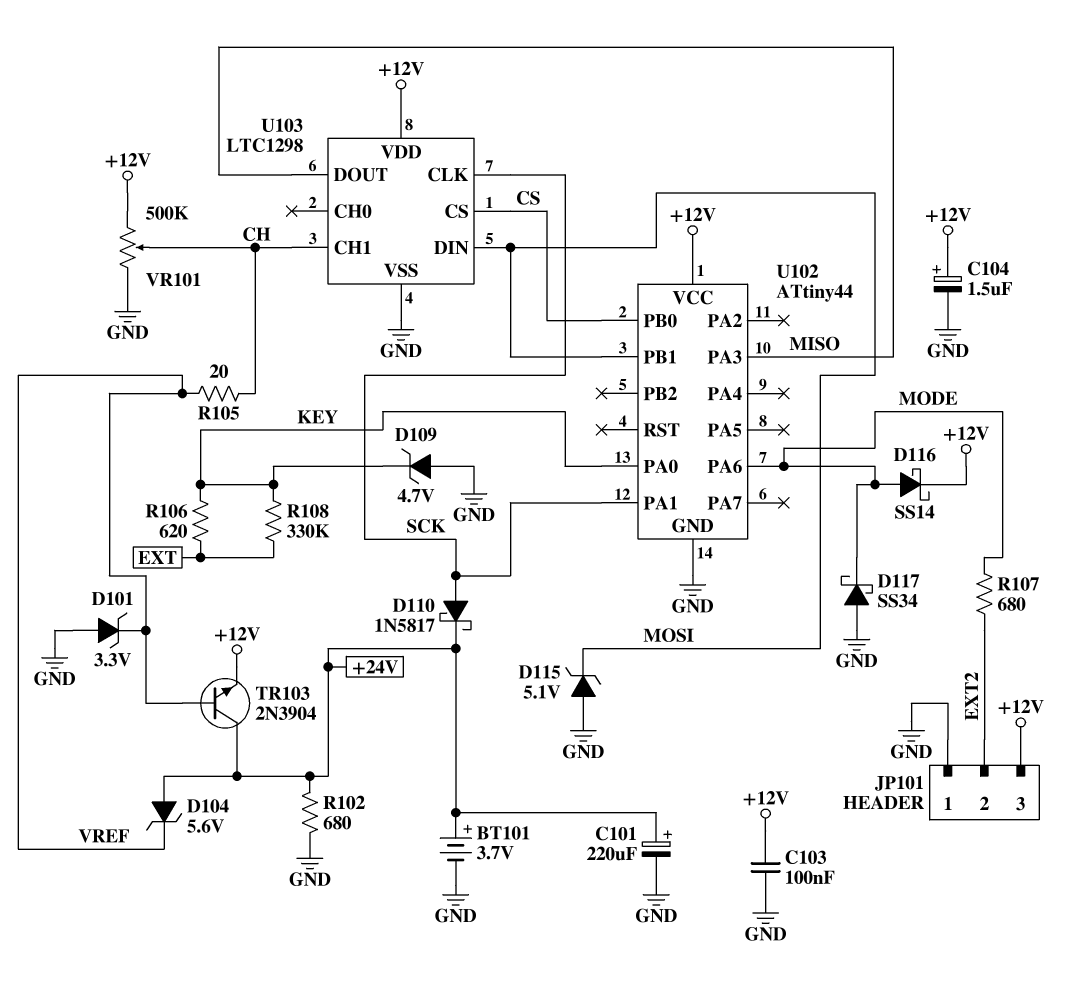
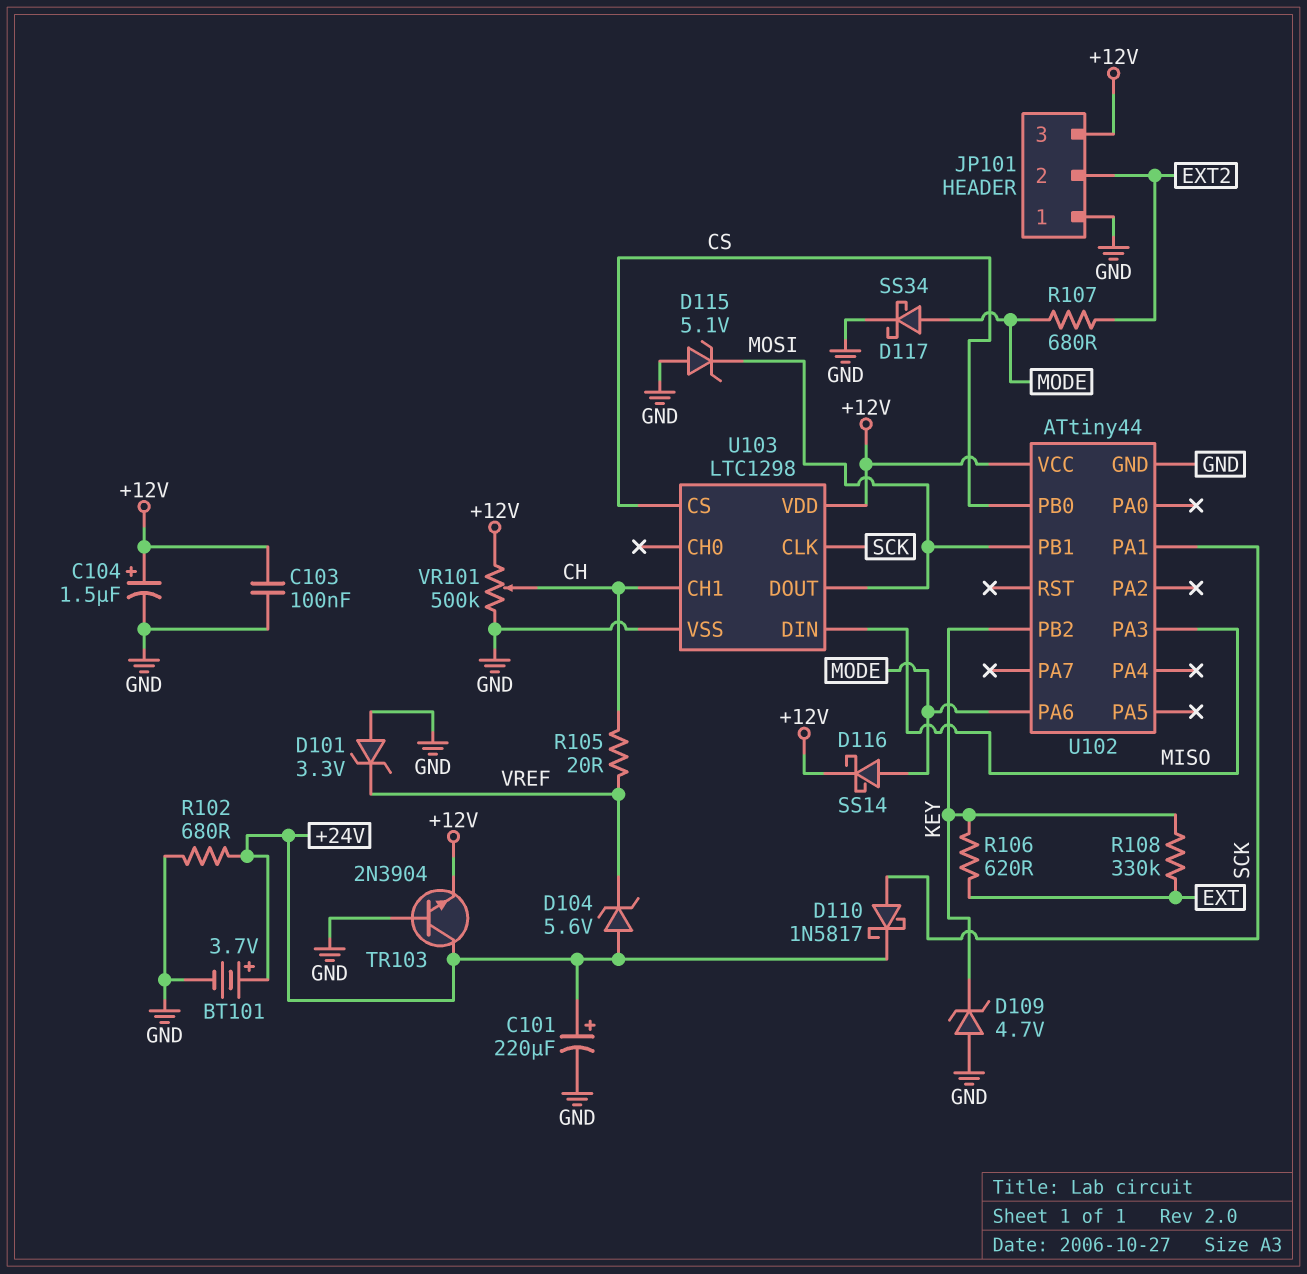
D117: schottky SS34 (A GND, K MODE) -> schottky SS34 (A MODE, K GND)
TR103: NPN 2N3904 (B VREF, C +24V, E +12V) -> NPN 2N3904 (B GND, C +24V, E +12V)
U102 pin PA0: KEY -> none
U102 pin PB2: none -> KEY
U103 pin DIN: MOSI -> MISO
U103 pin DOUT: MISO -> MOSI

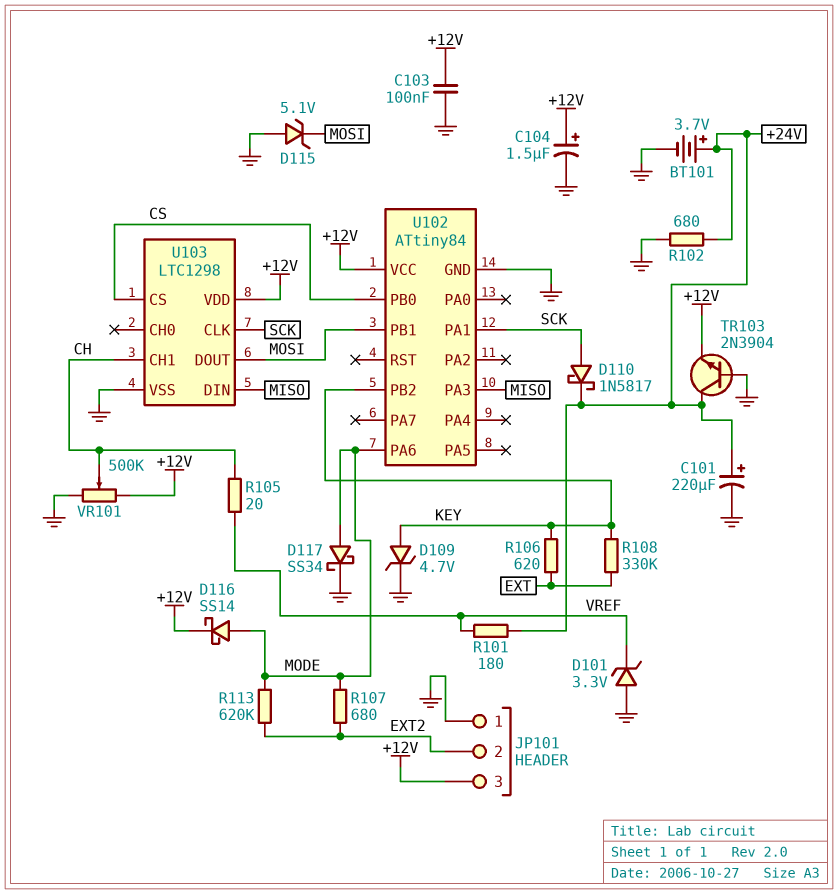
D104: zener 5.6V (A +24V, K VREF) -> none
D109: zener 4.7V (A GND, K KEY) -> zener 4.7V (A KEY, K GND)
R101: none -> 180 (+24V, VREF)
R113: none -> 620k (EXT2, MODE)
U102: ATtiny44 -> ATtiny84

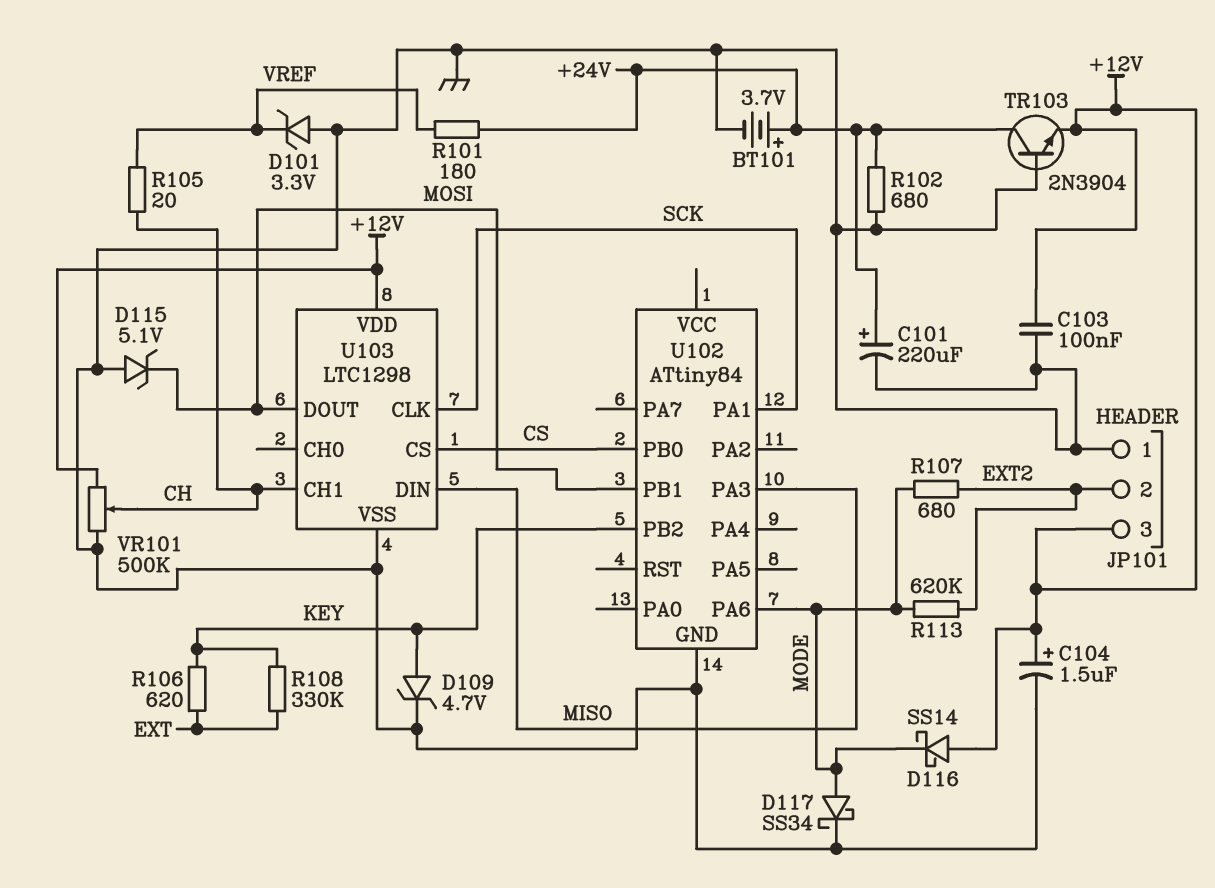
D110: schottky 1N5817 (A SCK, K +24V) -> none
D116: schottky SS14 (A MODE, K +12V) -> schottky SS14 (A +12V, K MODE)
U102 pin VCC: +12V -> none

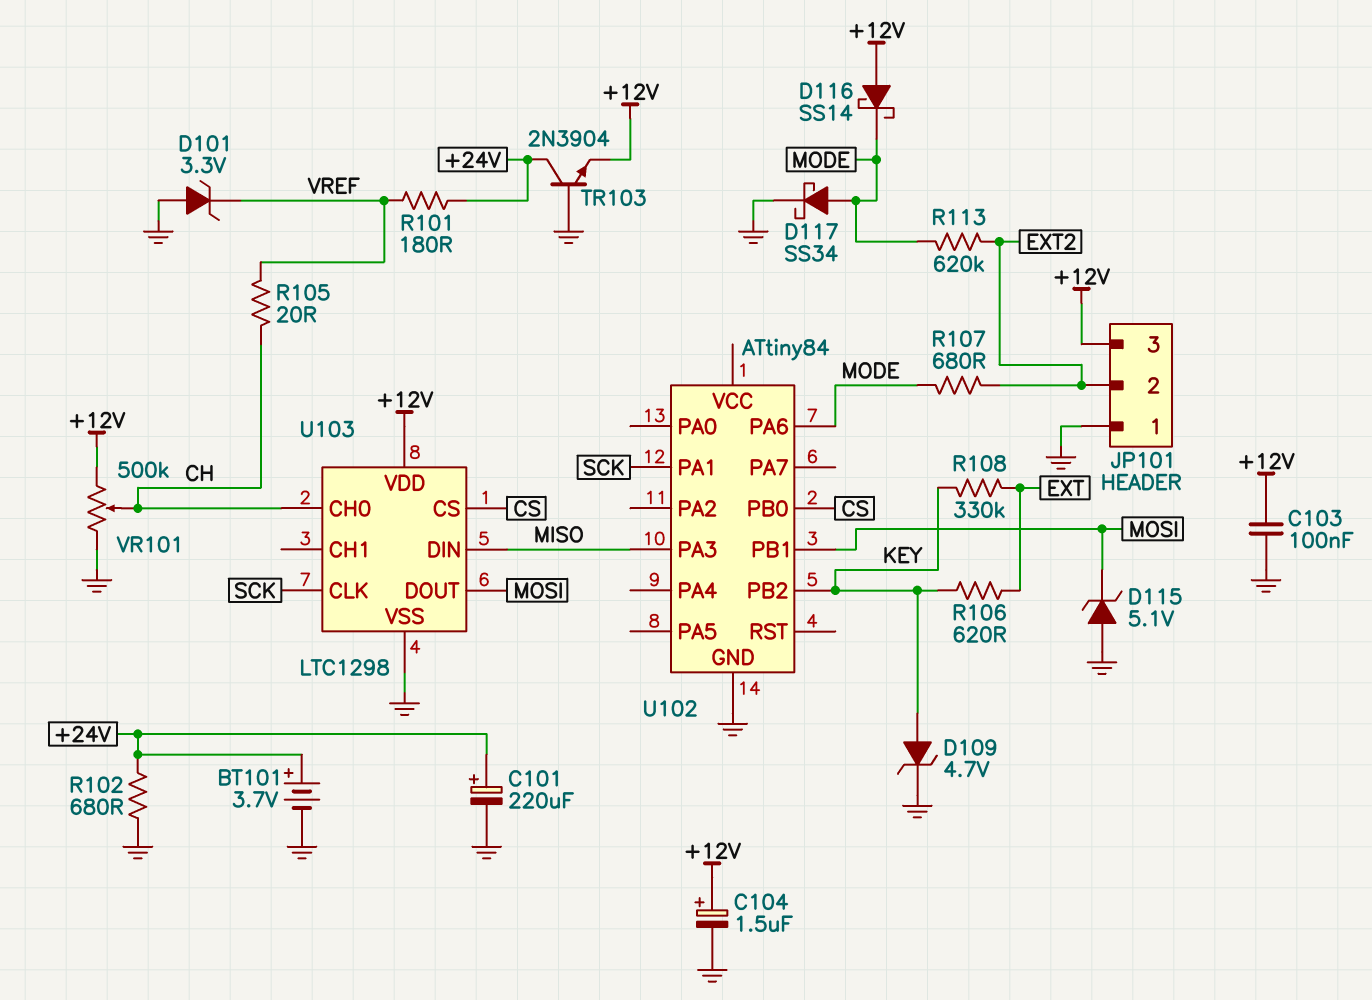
U103 pin CH0: none -> CH
U103 pin CH1: CH -> none

